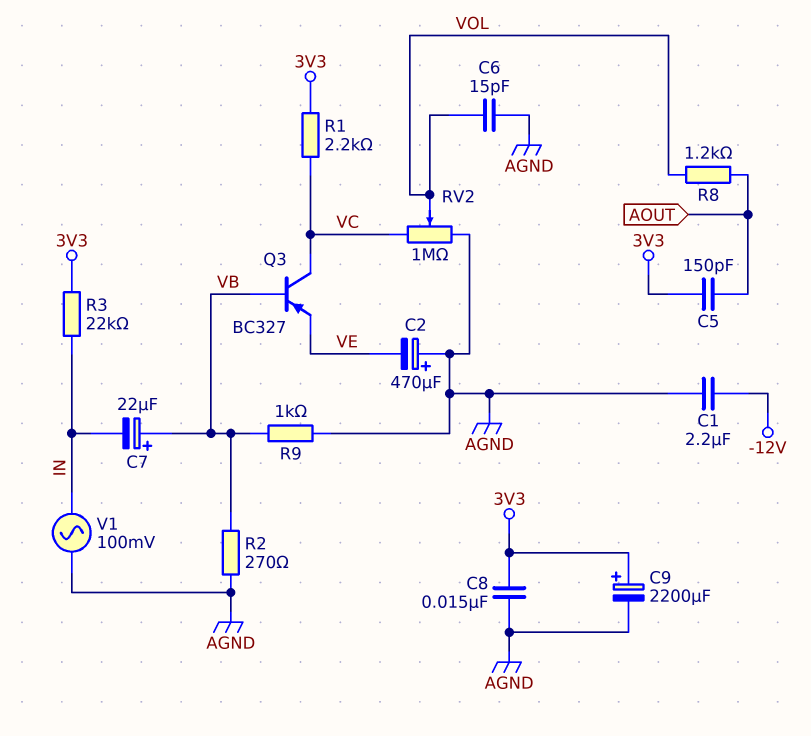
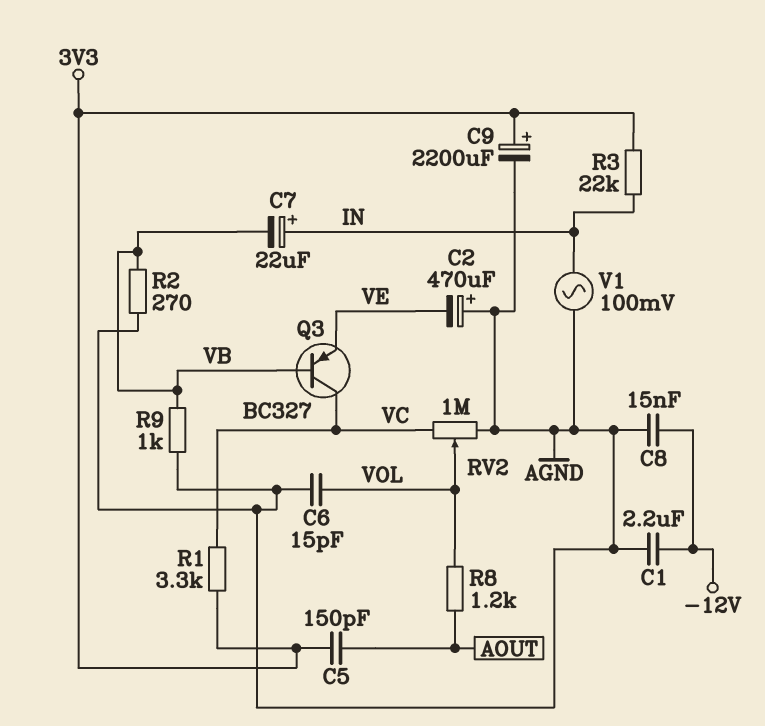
C7: 22uF (plus VB, minus IN) -> 22uF (plus IN, minus VB)
C8: 15nF (3V3, AGND) -> 15nF (-12V, AGND)
R1: 2.2k (3V3, VC) -> 3.3k (3V3, VC)

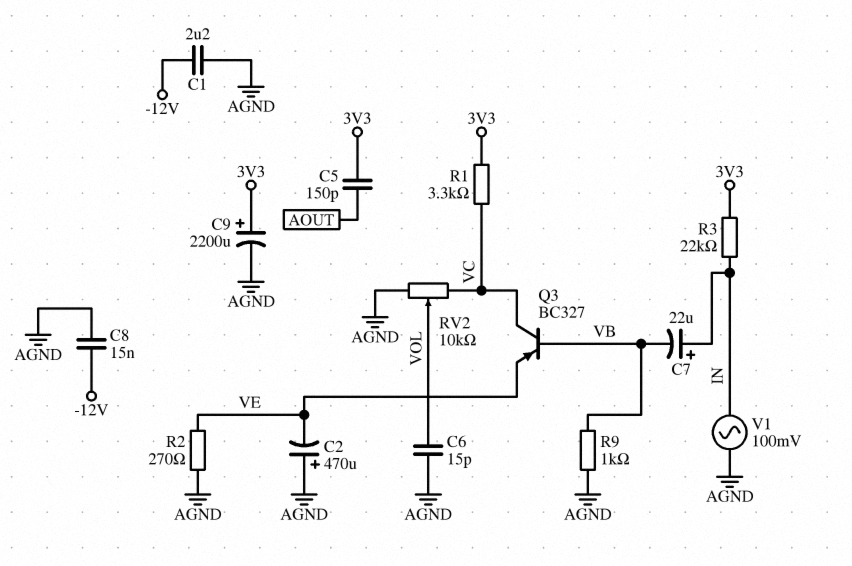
R2: 270 (AGND, VB) -> 270 (AGND, VE)
R8: 1.2k (AOUT, VOL) -> none
RV2: 1M (AGND, VC, wiper VOL) -> 10k (AGND, VC, wiper VOL)

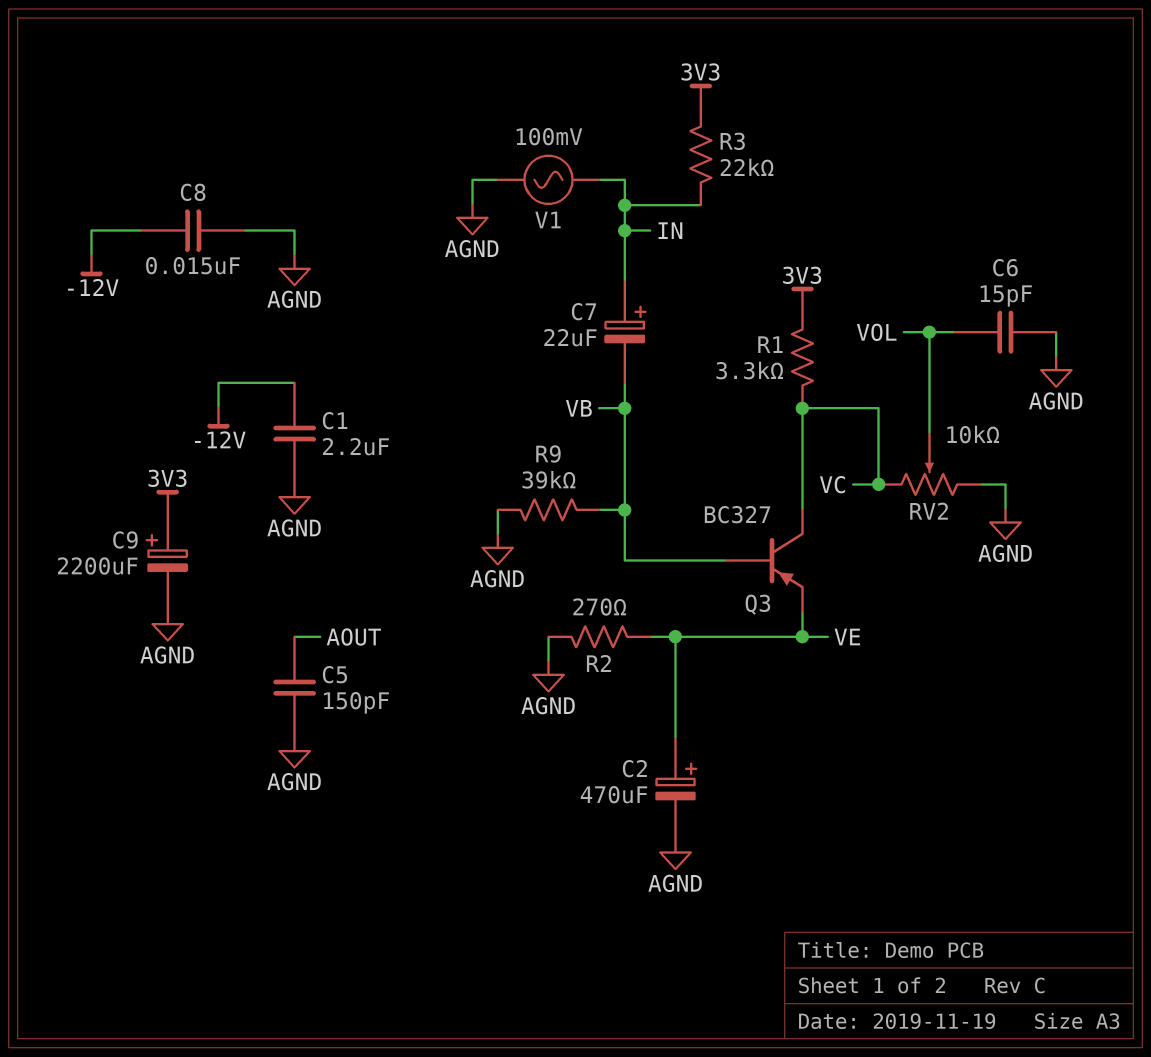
C2: 470uF (plus AGND, minus VE) -> 470uF (plus VE, minus AGND)
C5: 150pF (3V3, AOUT) -> 150pF (AGND, AOUT)
R9: 1k (AGND, VB) -> 39k (AGND, VB)

